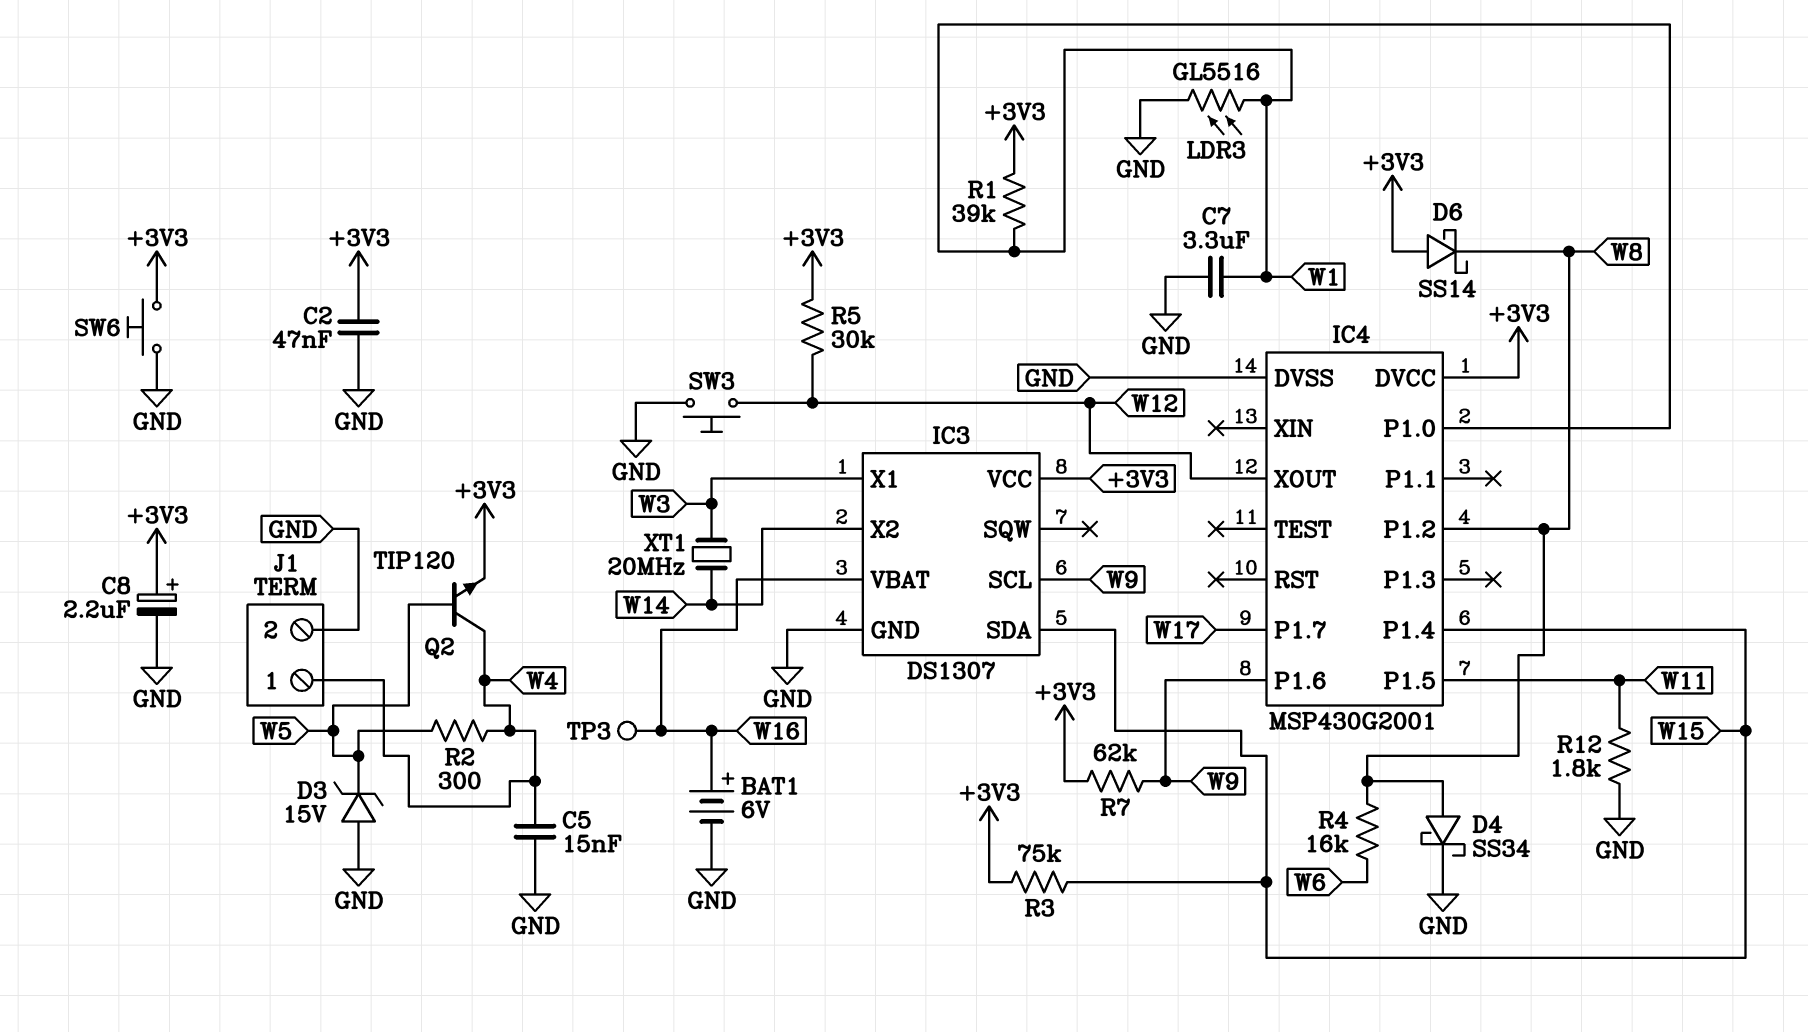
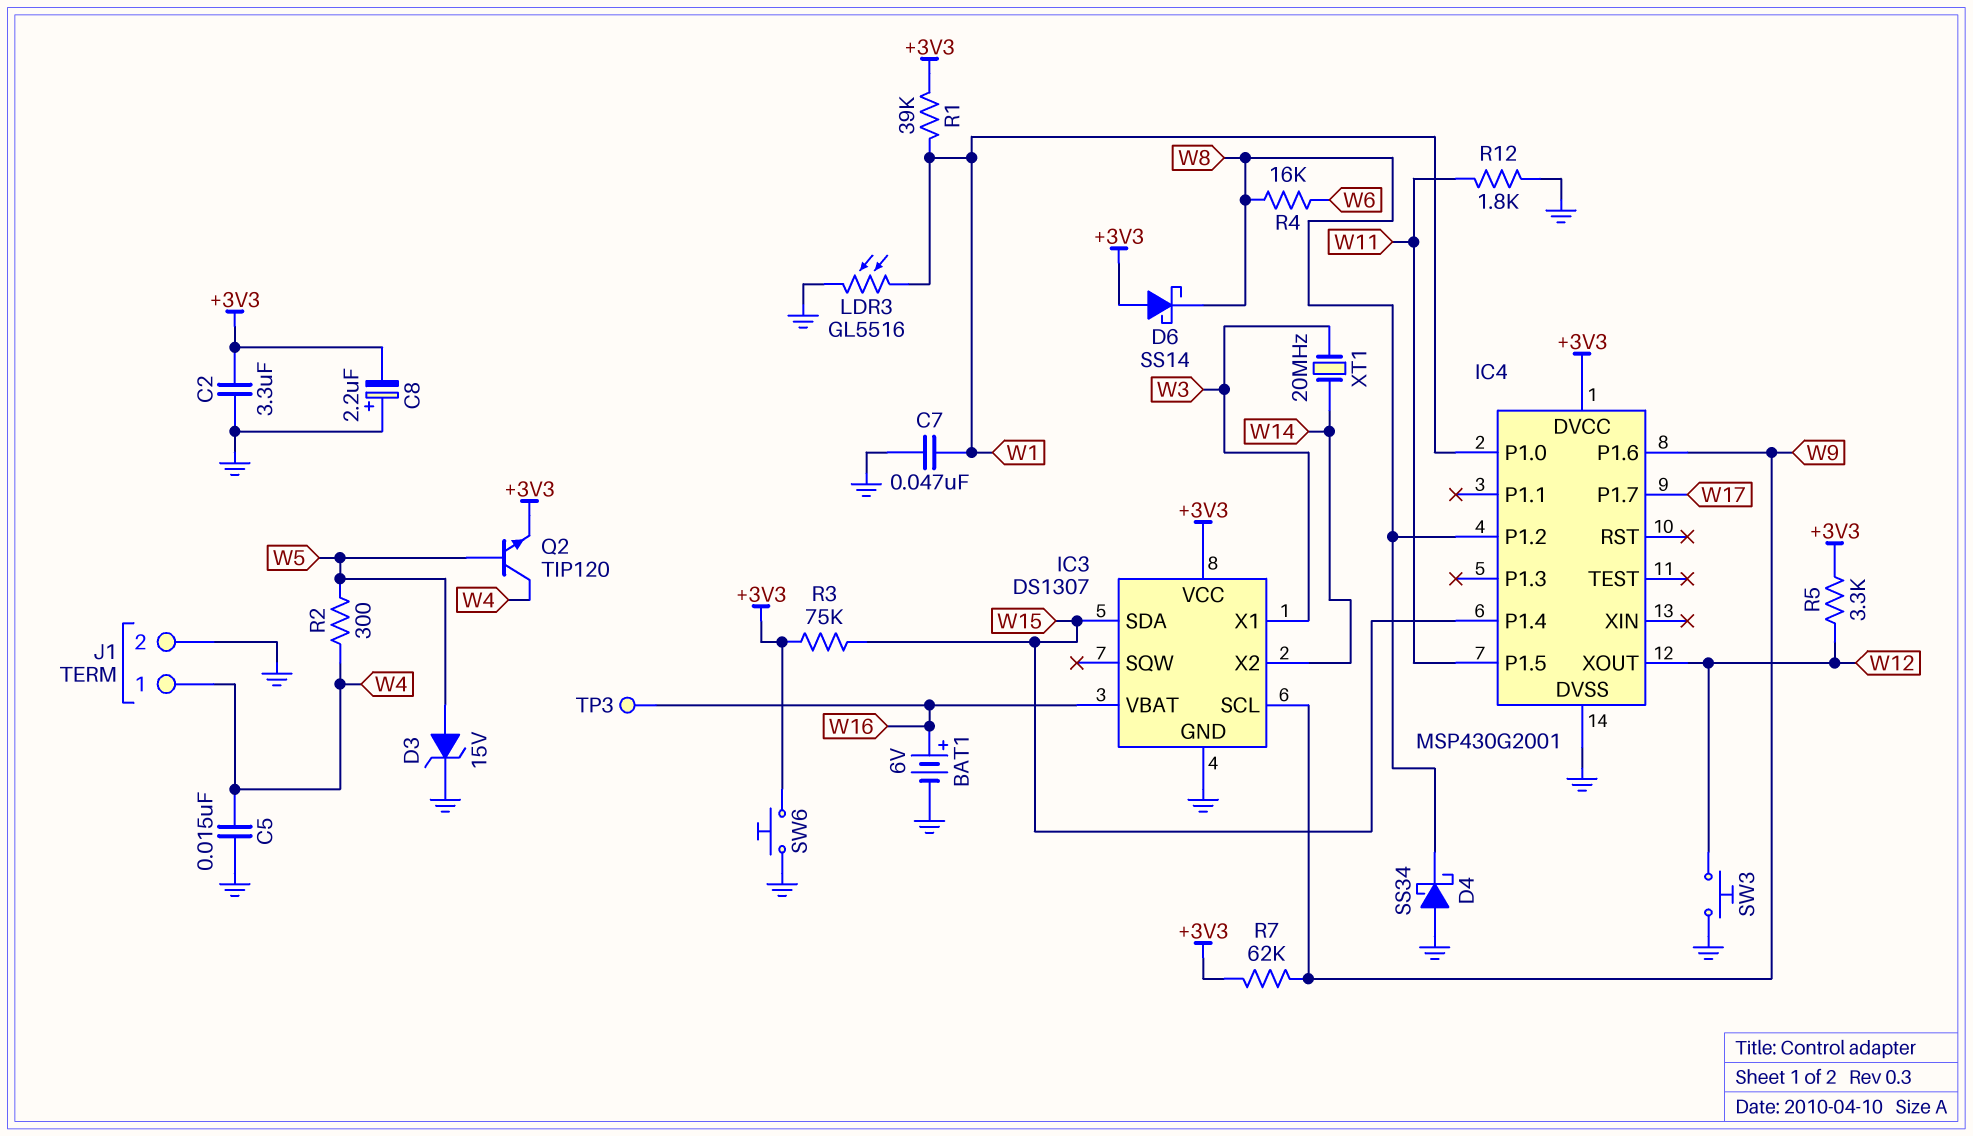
C2: 47nF (+3V3, GND) -> 3.3uF (+3V3, GND)
C7: 3.3uF (GND, W1) -> 47nF (GND, W1)
C8: 2.2uF (plus +3V3, minus GND) -> 2.2uF (plus GND, minus +3V3)
D3: zener 15V (A GND, K W5) -> zener 15V (A W5, K GND)
D4: schottky SS34 (A W8, K GND) -> schottky SS34 (A GND, K W8)
R5: 30k (+3V3, W12) -> 3.3k (+3V3, W12)

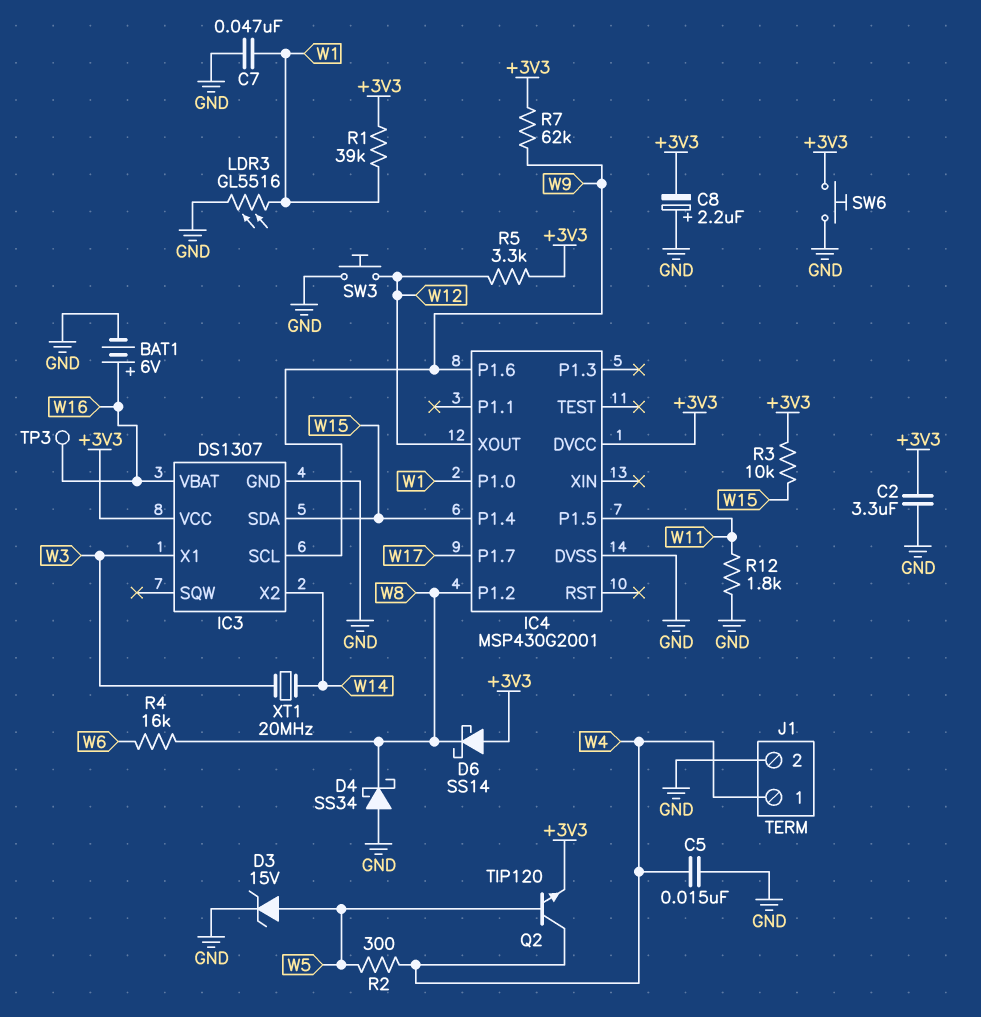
R3: 75k (+3V3, W15) -> 10k (+3V3, W15)

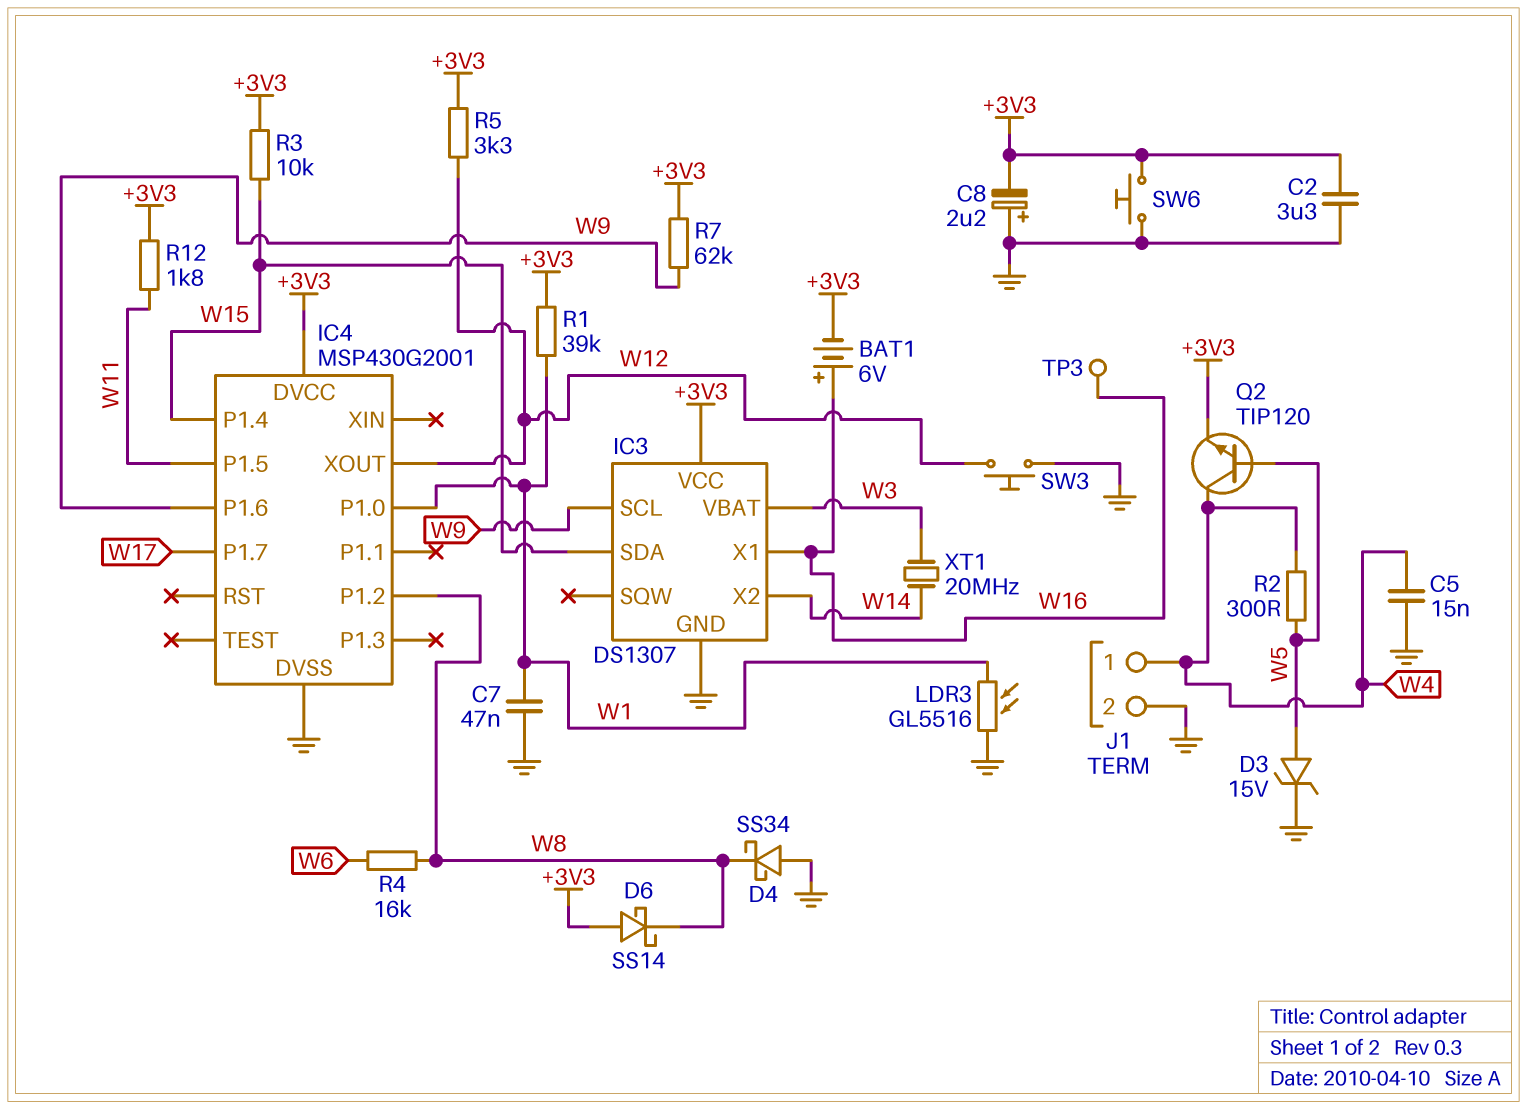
BAT1: 6V (plus W16, minus GND) -> 6V (plus W16, minus +3V3)
IC3 pin VBAT: W16 -> W3
IC3 pin X1: W3 -> W16
R12: 1.8k (GND, W11) -> 1.8k (+3V3, W11)

